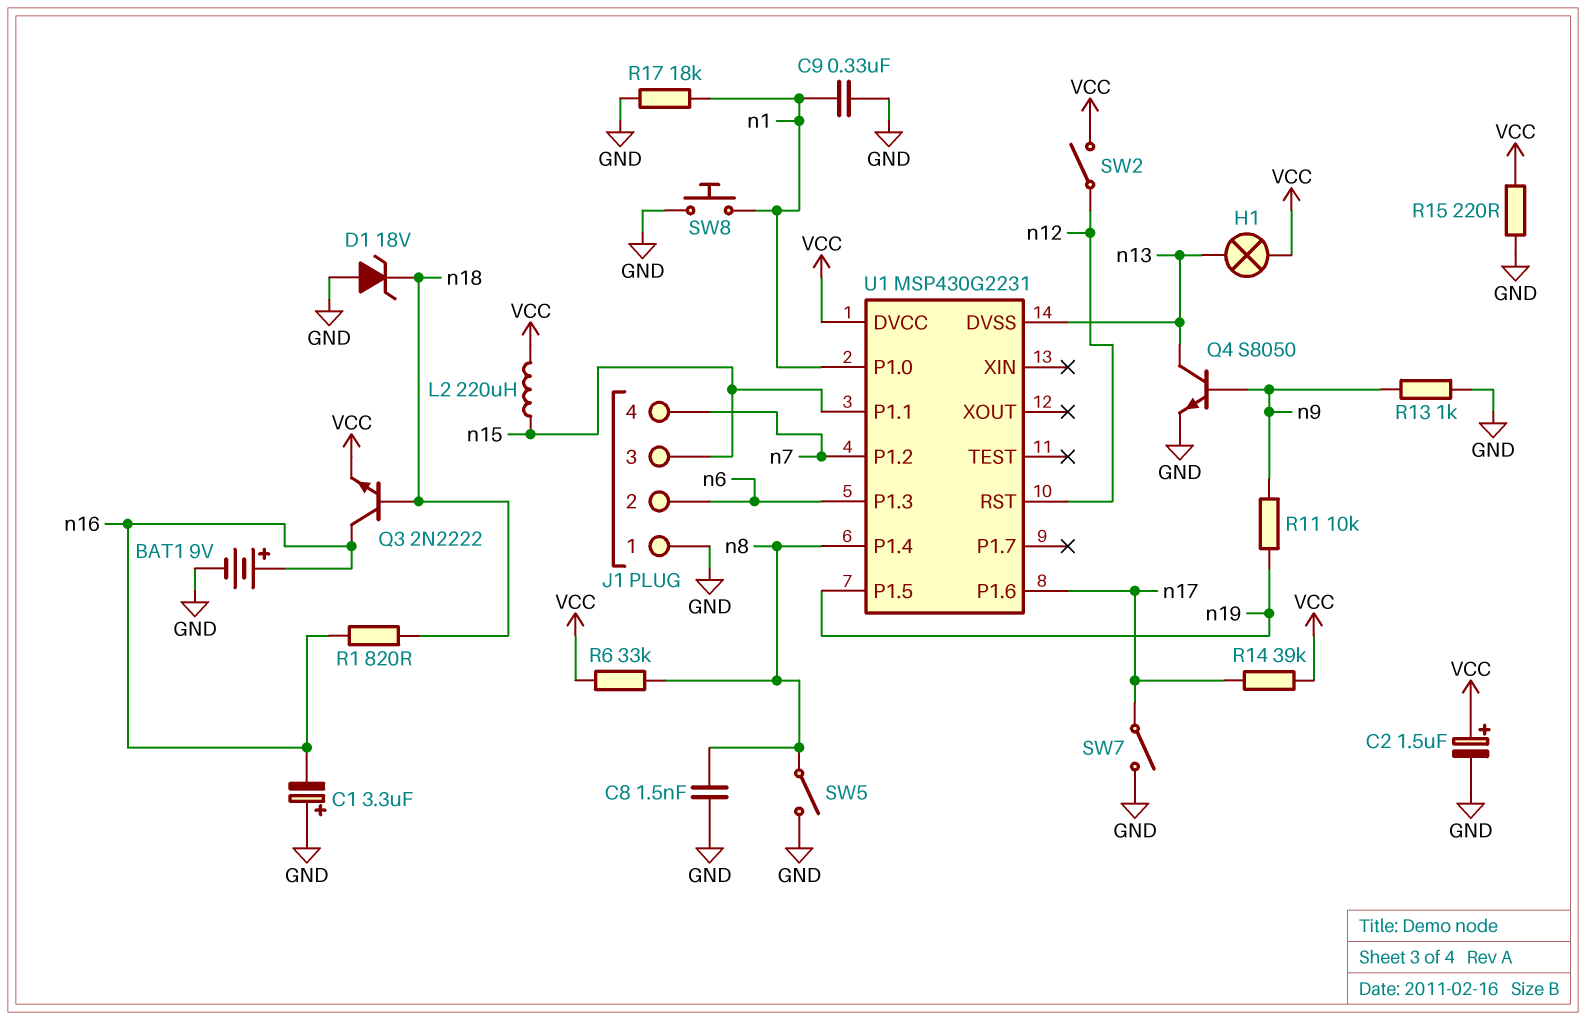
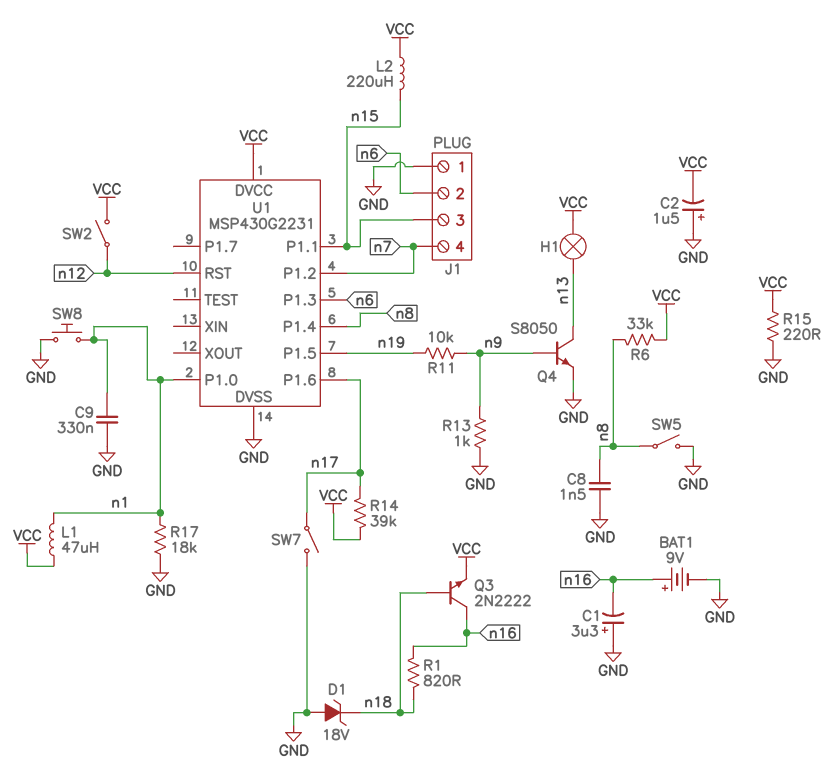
C2: 1.5uF (plus VCC, minus GND) -> 1.5uF (plus GND, minus VCC)
L1: none -> 47uH (VCC, n1)
U1 pin DVSS: n13 -> GND

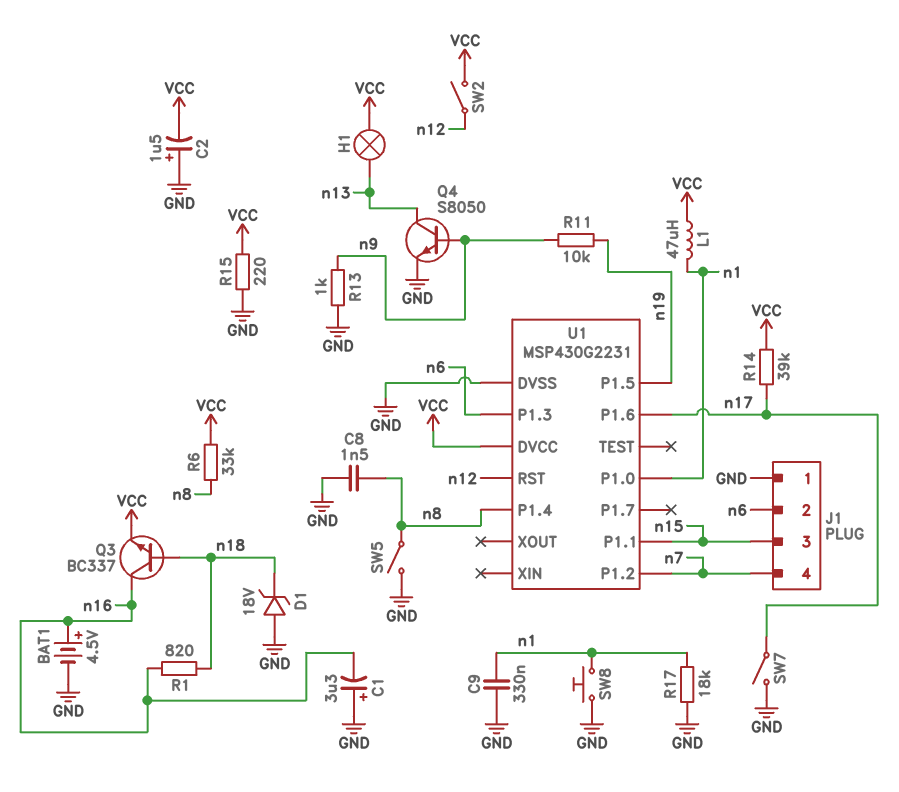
BAT1: 9V (plus n16, minus GND) -> 4.5V (plus n16, minus GND)
L2: 220uH (VCC, n15) -> none
Q3: NPN 2N2222 (B n18, C n16, E VCC) -> NPN BC337 (B n18, C n16, E VCC)

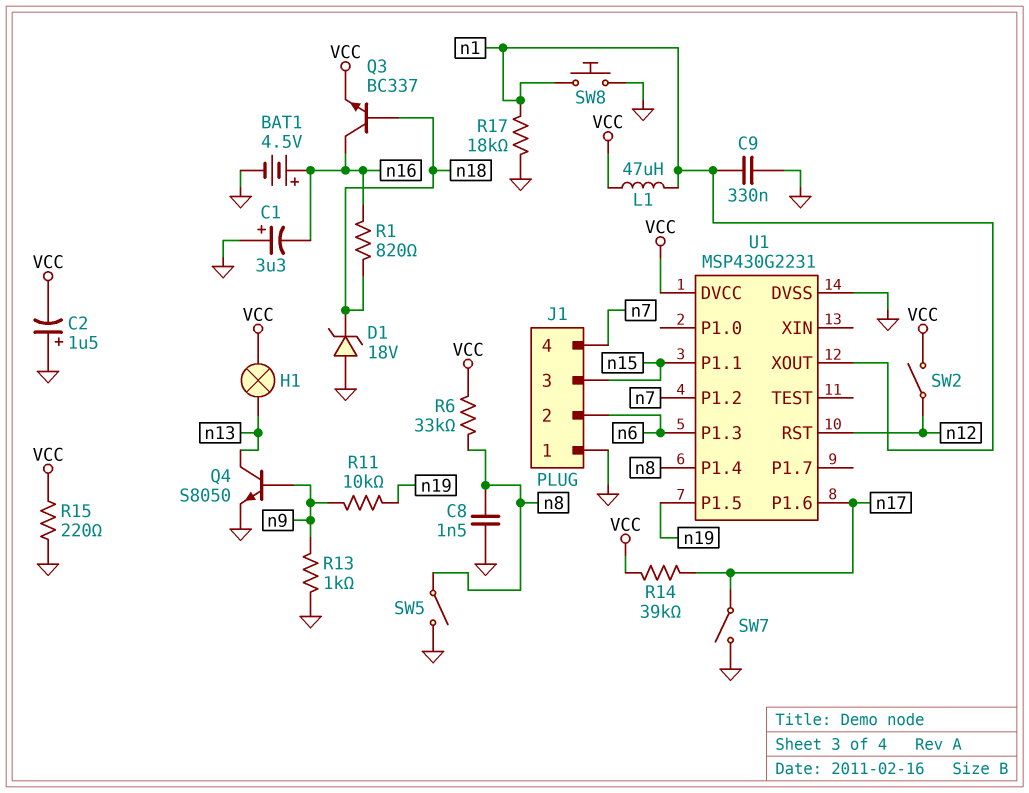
U1 pin P1.0: n1 -> none
U1 pin XOUT: none -> n1

